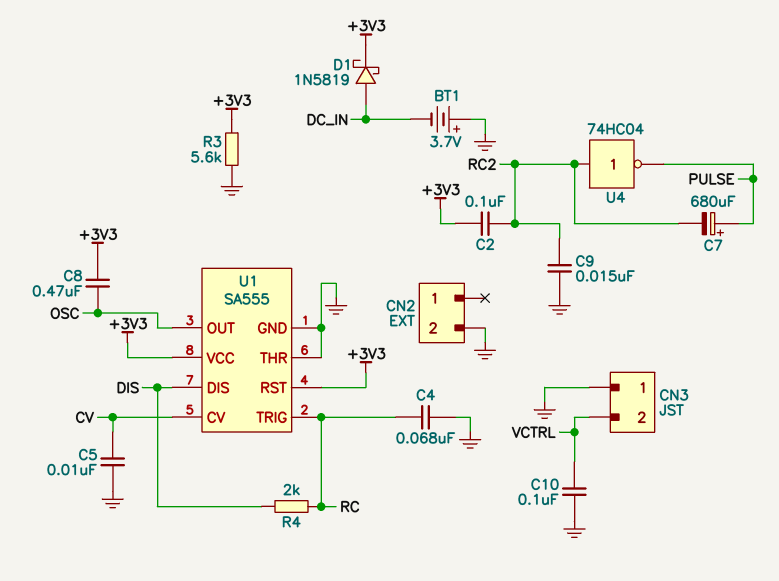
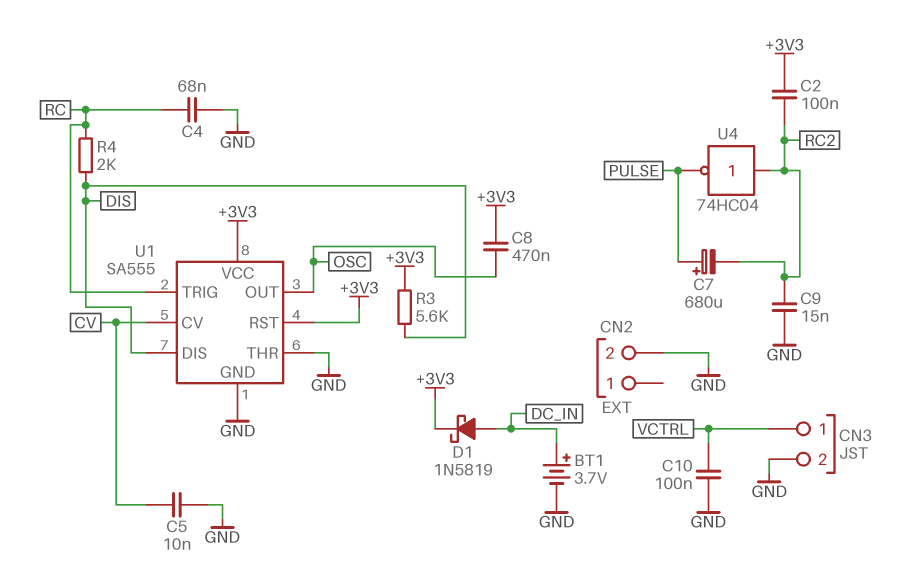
BT1: 3.7V (plus GND, minus DC_IN) -> 3.7V (plus DC_IN, minus GND)
CN3 pin 1: GND -> VCTRL
CN3 pin 2: VCTRL -> GND
R3: 5.6k (+3V3, GND) -> 5.6k (+3V3, DIS)

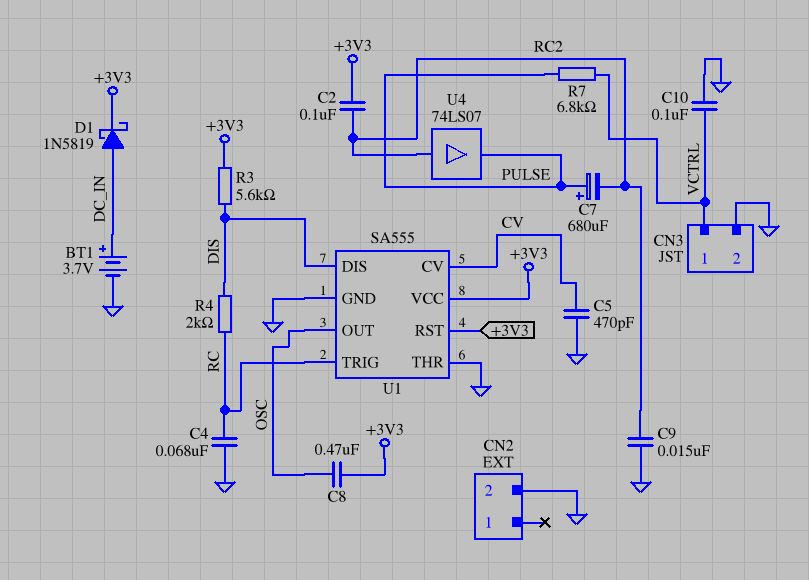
C5: 10nF (CV, GND) -> 470pF (CV, GND)
R7: none -> 6.8k (PULSE, VCTRL)
U4: NOT 74HC04 (in RC2, out PULSE) -> buffer 74LS07 (in RC2, out PULSE)

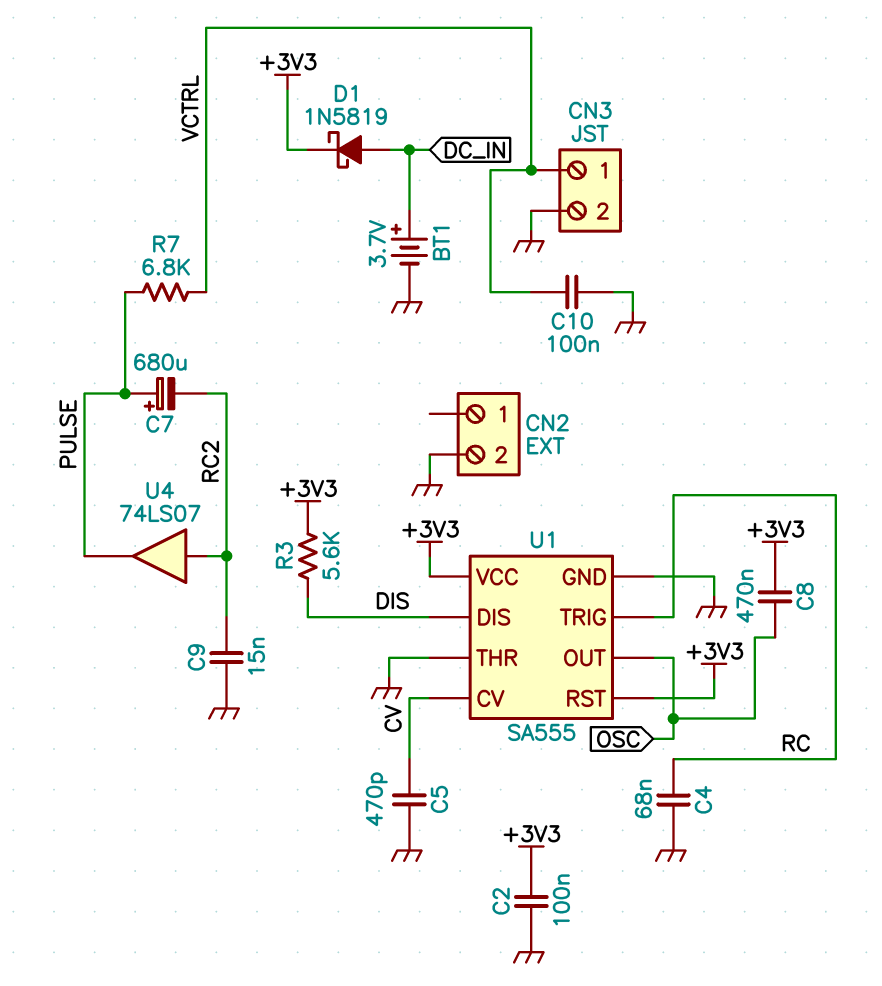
C2: 100nF (+3V3, RC2) -> 100nF (+3V3, GND)
R4: 2k (DIS, RC) -> none

